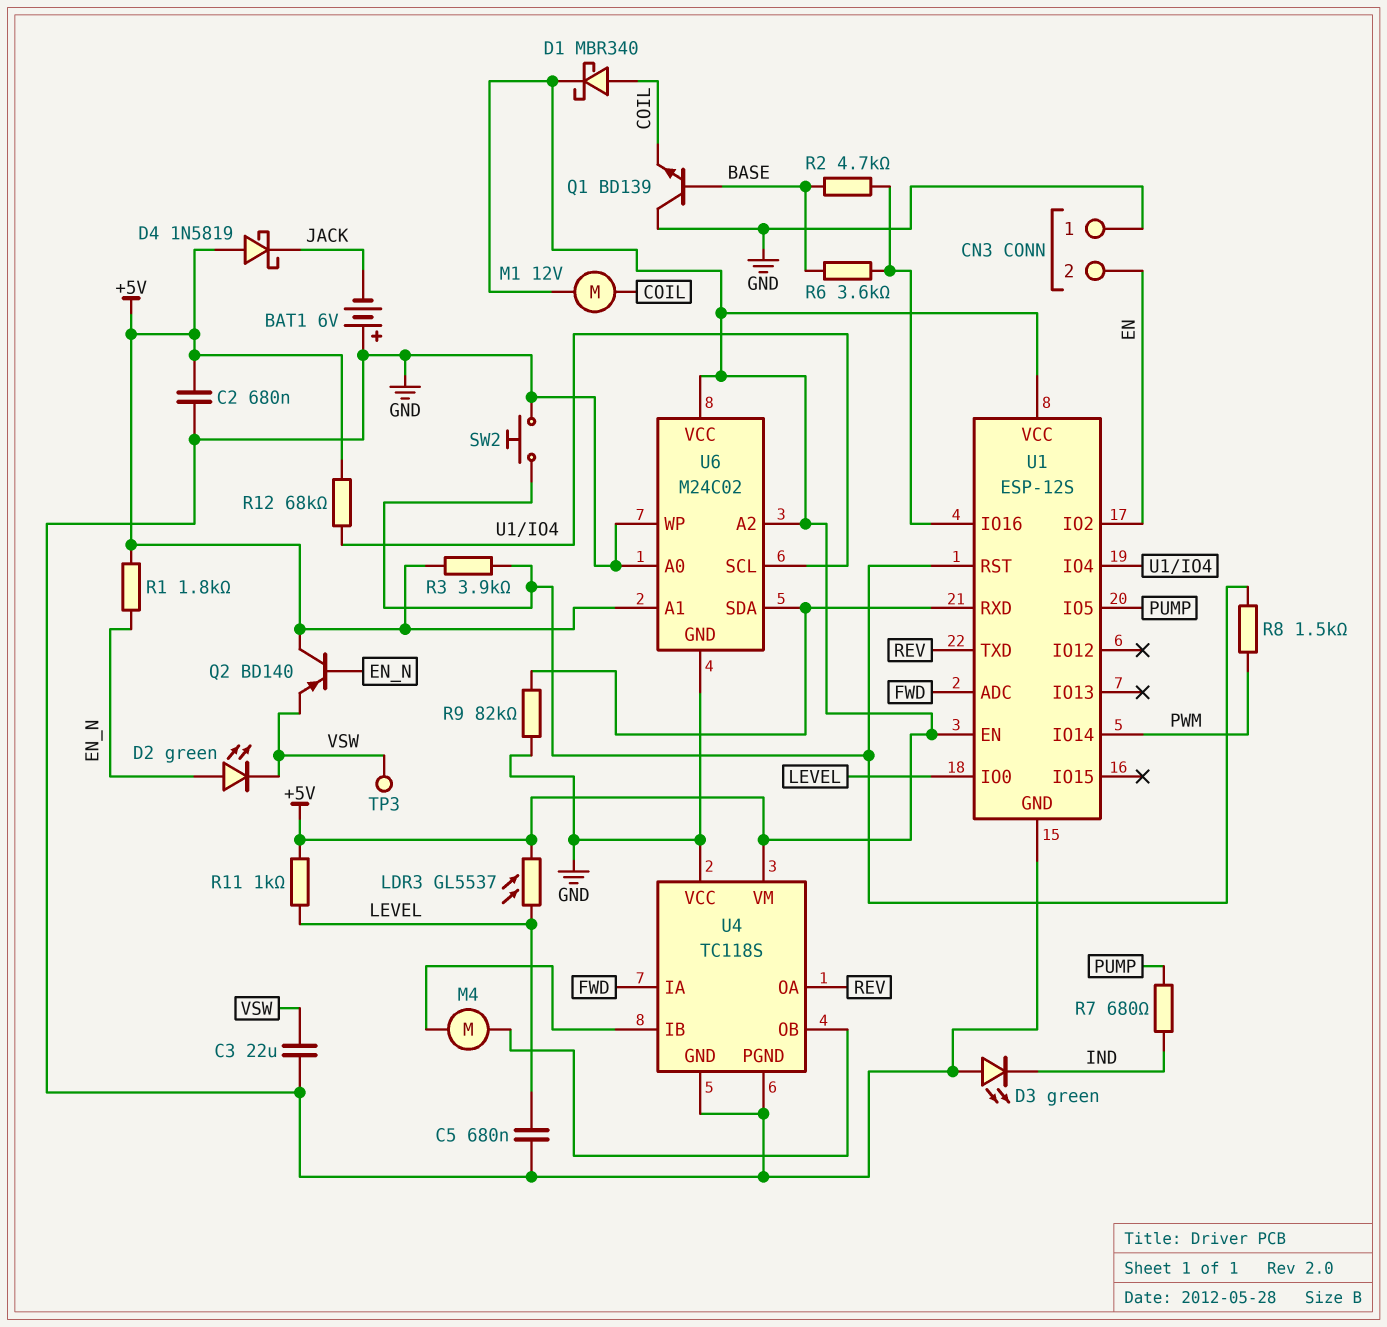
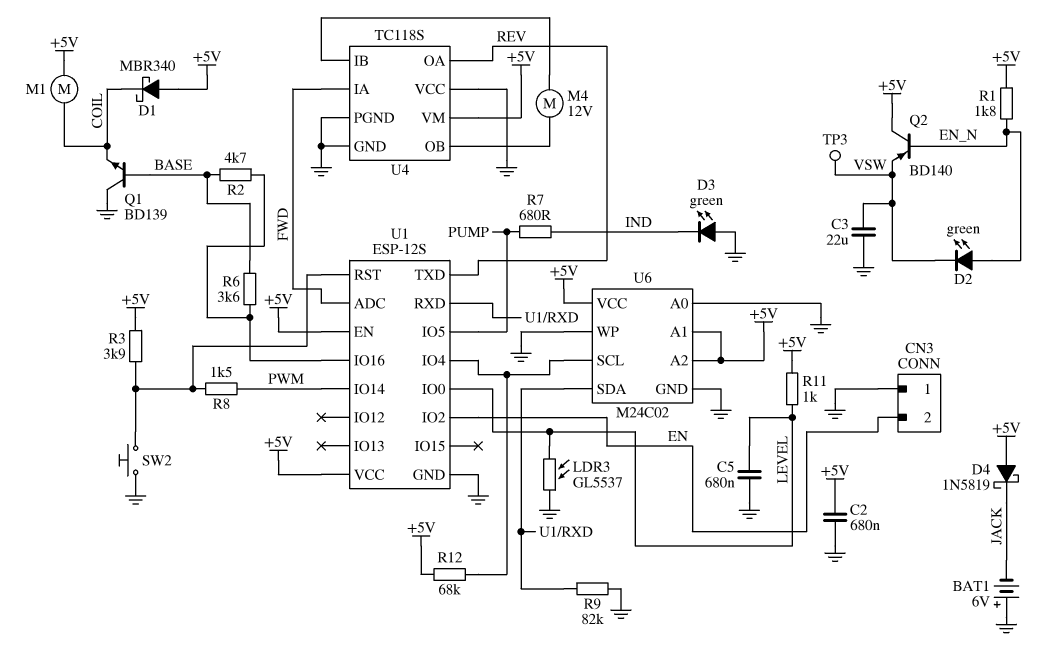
D1: schottky MBR340 (A COIL, K +5V) -> schottky MBR340 (A +5V, K COIL)
LDR3: GL5537 (+5V, LEVEL) -> GL5537 (GND, LEVEL)
M1: motor 12V (+5V, COIL) -> motor (+5V, COIL)
M4: motor (U4/IB, U4/OB) -> motor 12V (U4/IB, U4/OB)

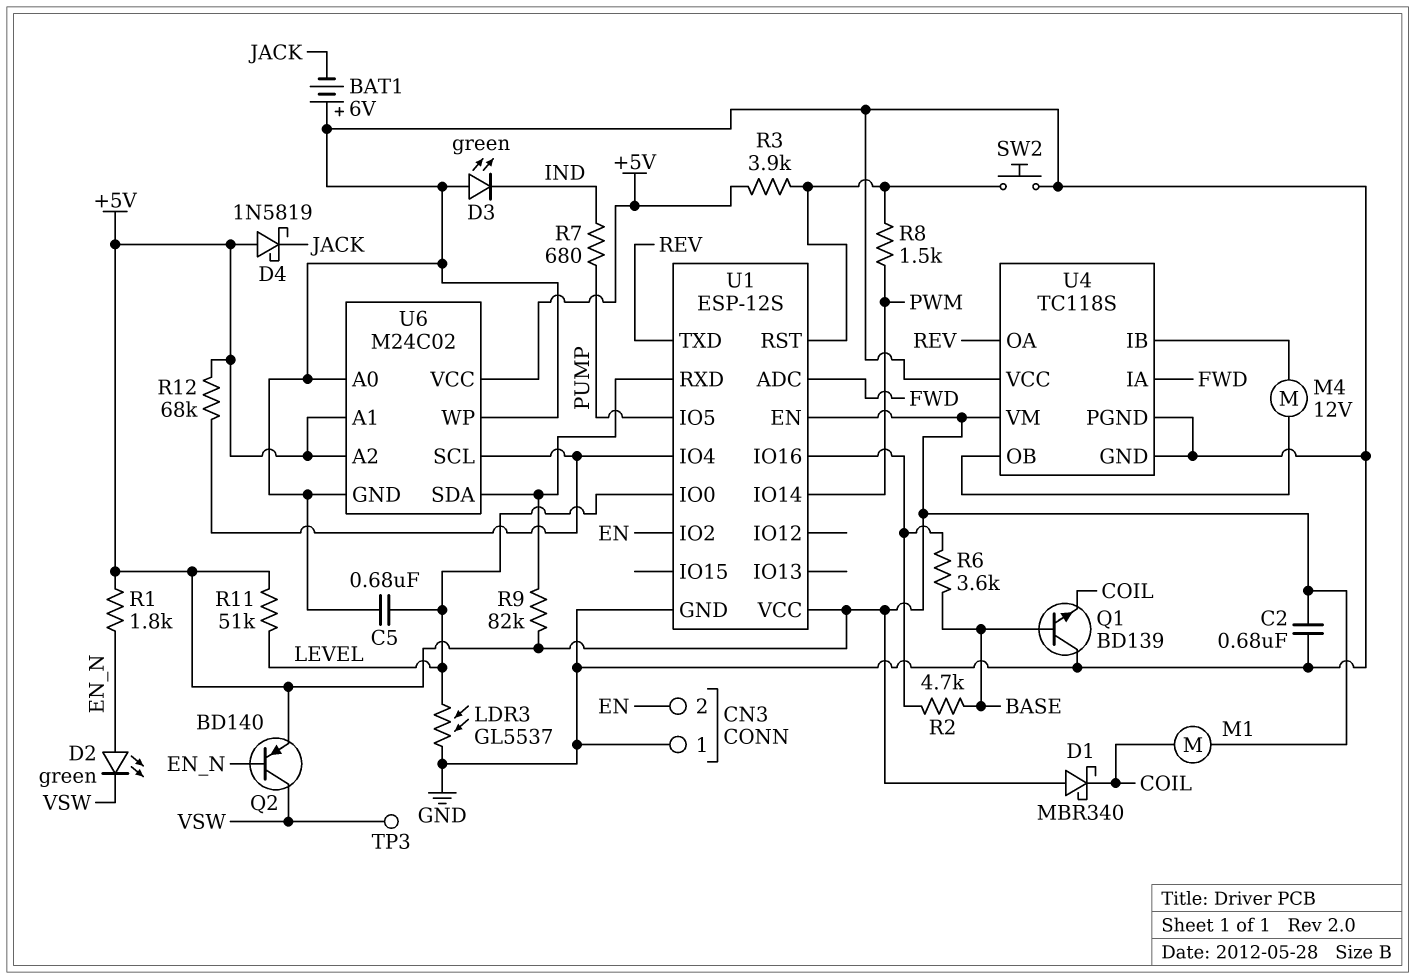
C3: 22uF (GND, VSW) -> none
Q2: PNP BD140 (B EN_N, C +5V, E VSW) -> PNP BD140 (B EN_N, C VSW, E +5V)
R9: 82k (GND, U1/RXD) -> 82k (+5V, U1/RXD)
R11: 1k (+5V, LEVEL) -> 51k (+5V, LEVEL)

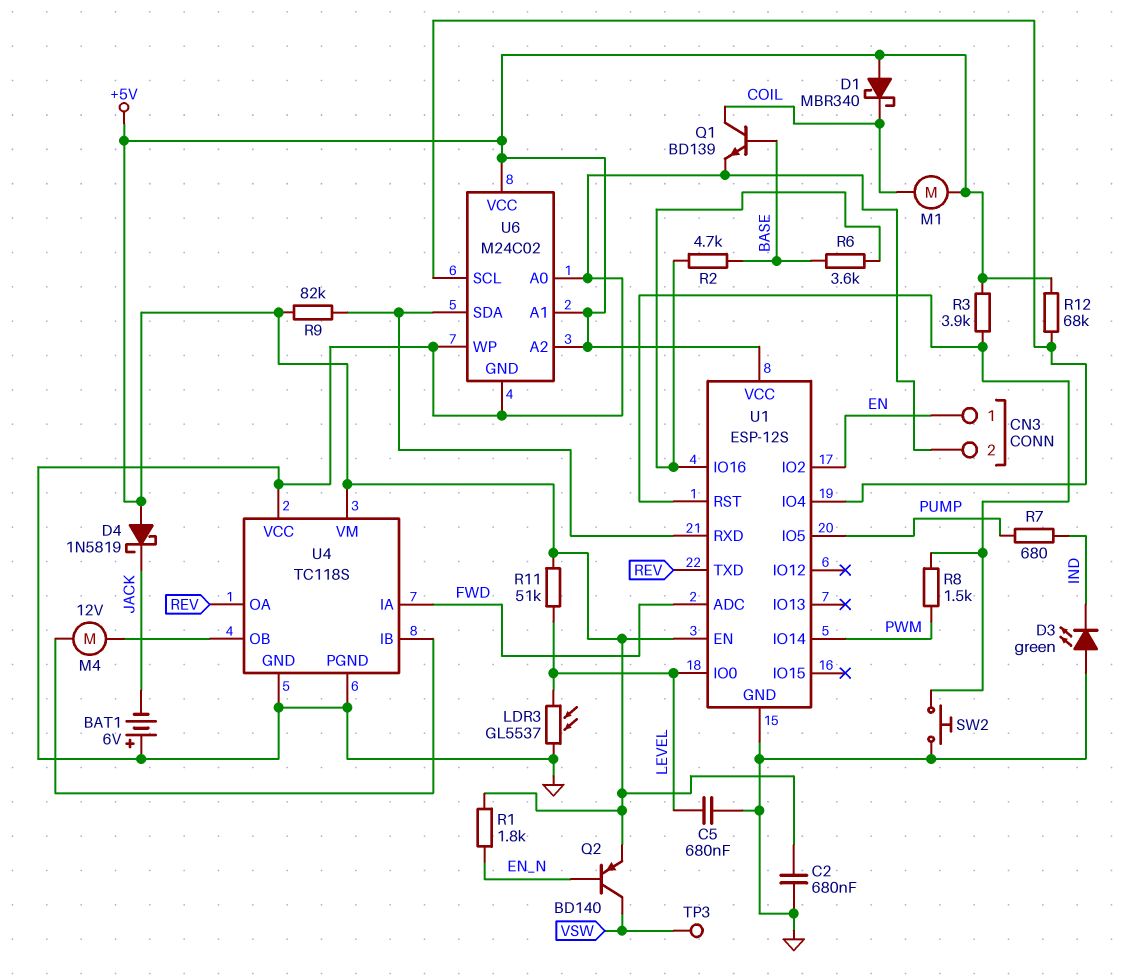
CN3 pin 1: GND -> EN
CN3 pin 2: EN -> GND
D2: LED green (A EN_N, K VSW) -> none
Q1: NPN BD139 (B BASE, C GND, E COIL) -> NPN BD139 (B BASE, C COIL, E GND)

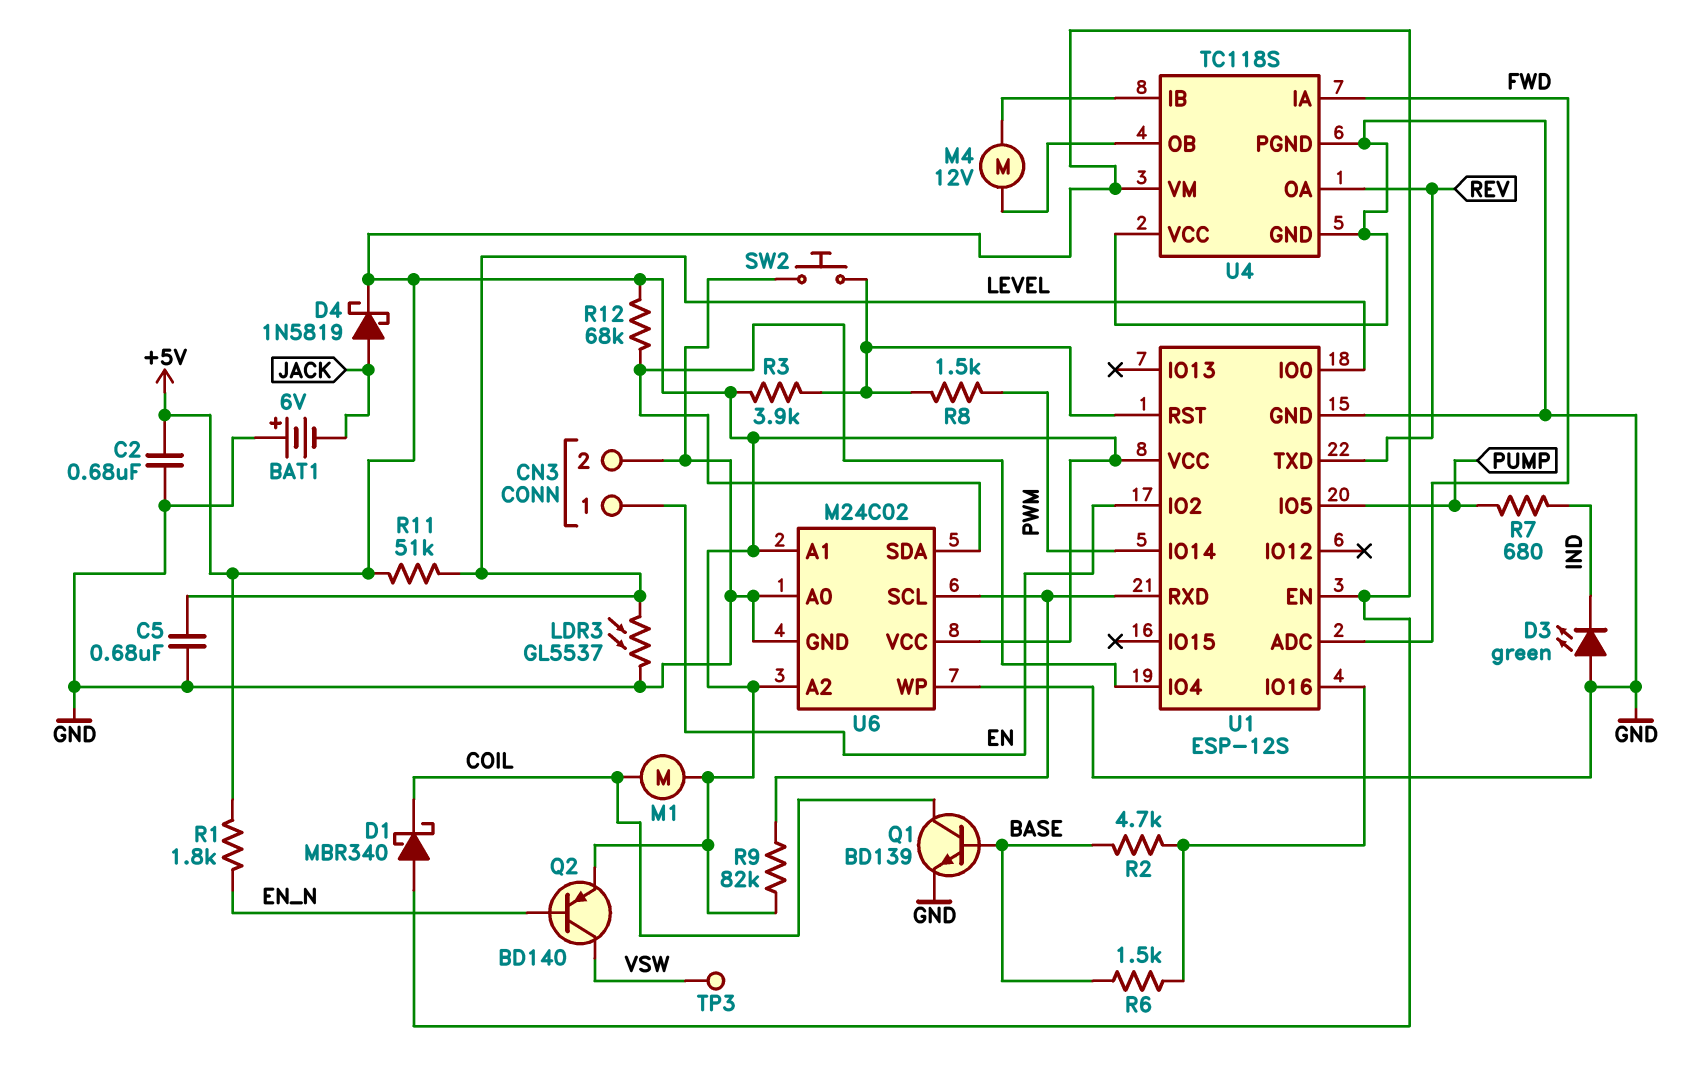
D4: schottky 1N5819 (A +5V, K JACK) -> schottky 1N5819 (A JACK, K +5V)
R6: 3.6k (BASE, U1/IO16) -> 1.5k (BASE, U1/IO16)
U6 pin SCL: U1/IO4 -> U1/RXD
U6 pin SDA: U1/RXD -> U1/IO4

